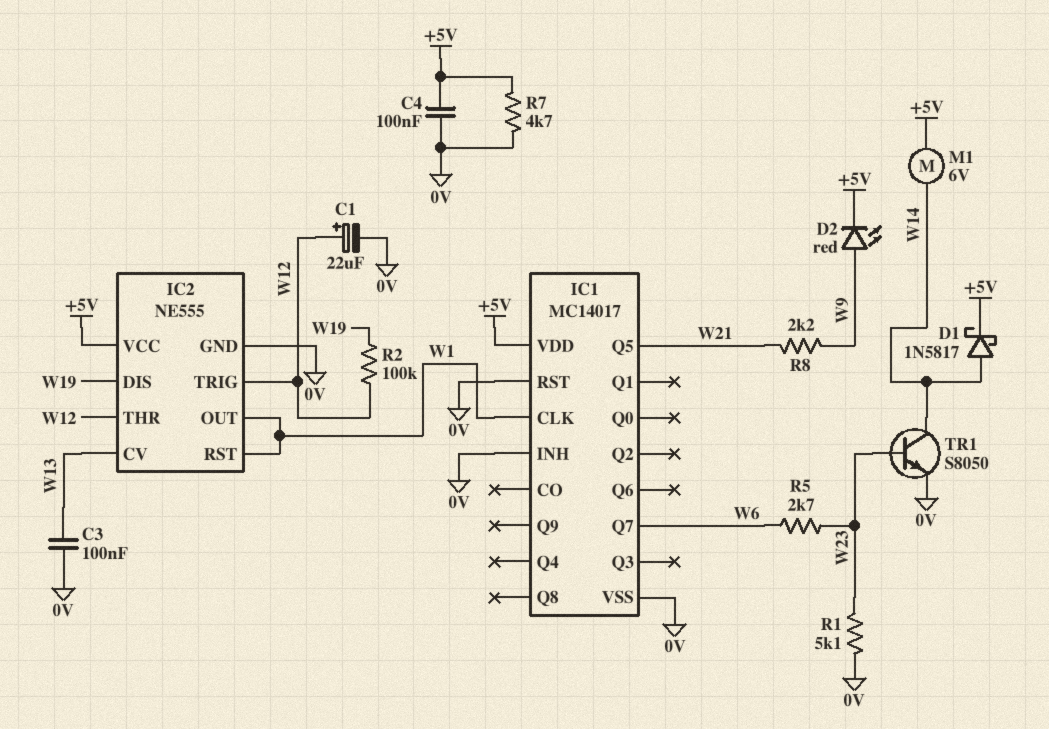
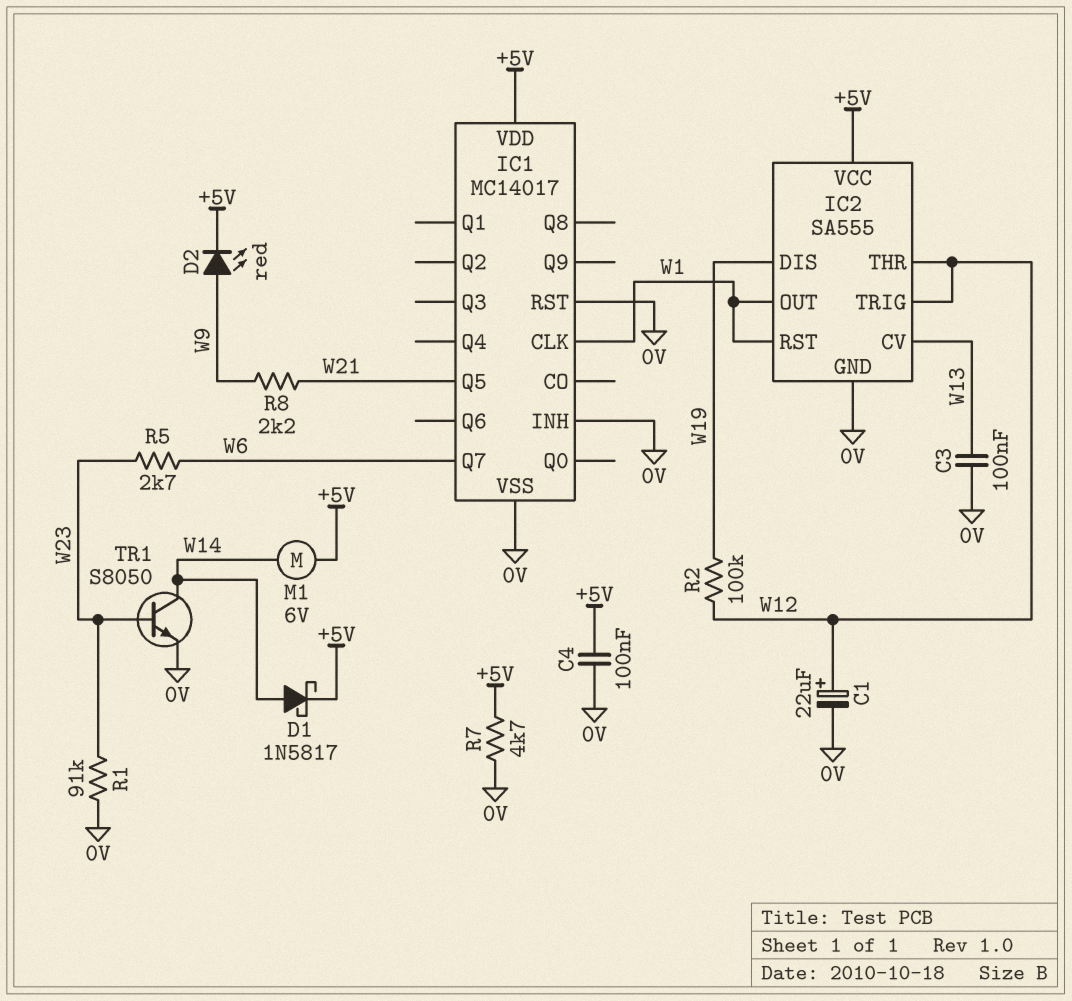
IC2: NE555 -> SA555
R1: 5.1k (0V, W23) -> 91k (0V, W23)

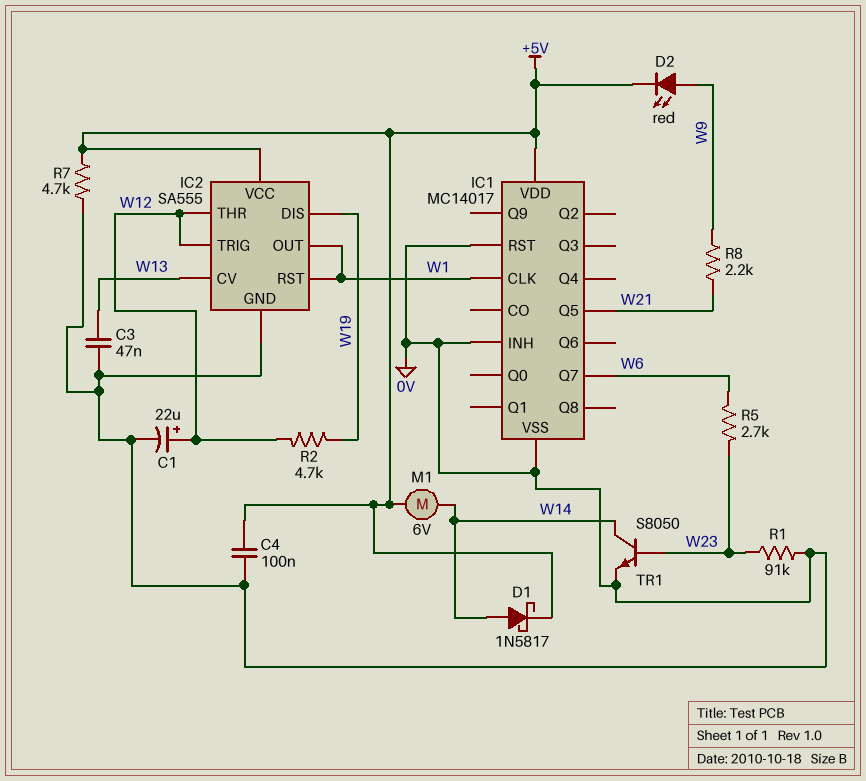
C3: 100nF (0V, W13) -> 47nF (0V, W13)
R2: 100k (W12, W19) -> 4.7k (W12, W19)

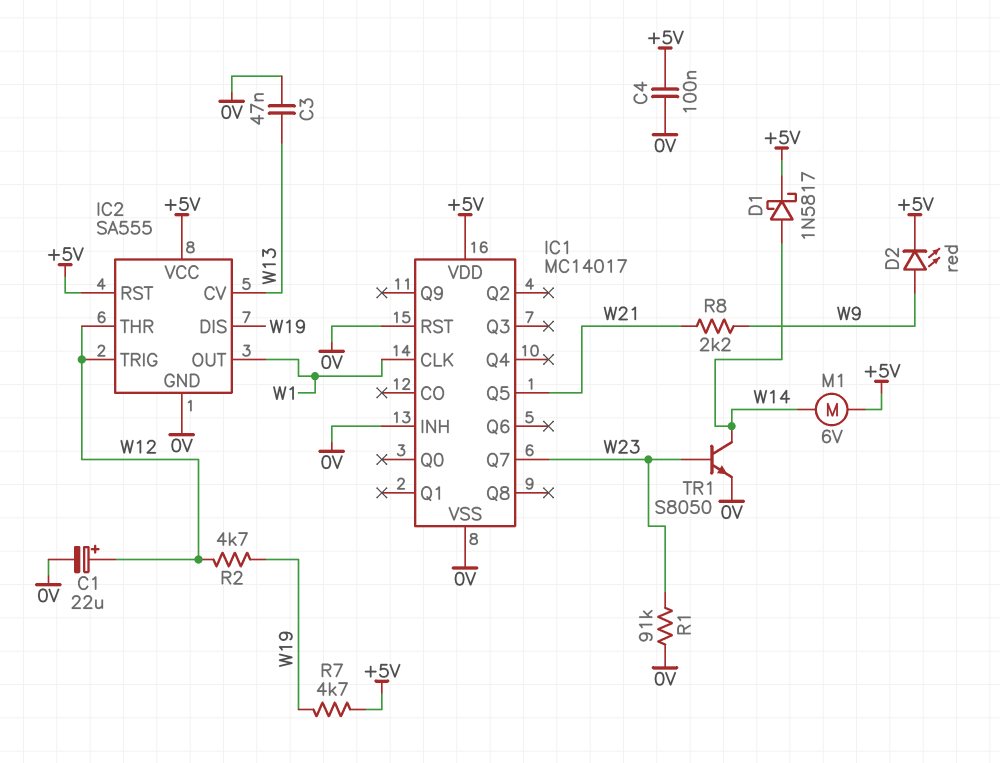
IC1 pin Q7: W6 -> W23
IC2 pin RST: W1 -> +5V
R5: 2.7k (W6, W23) -> none
R7: 4.7k (+5V, 0V) -> 4.7k (+5V, W19)

